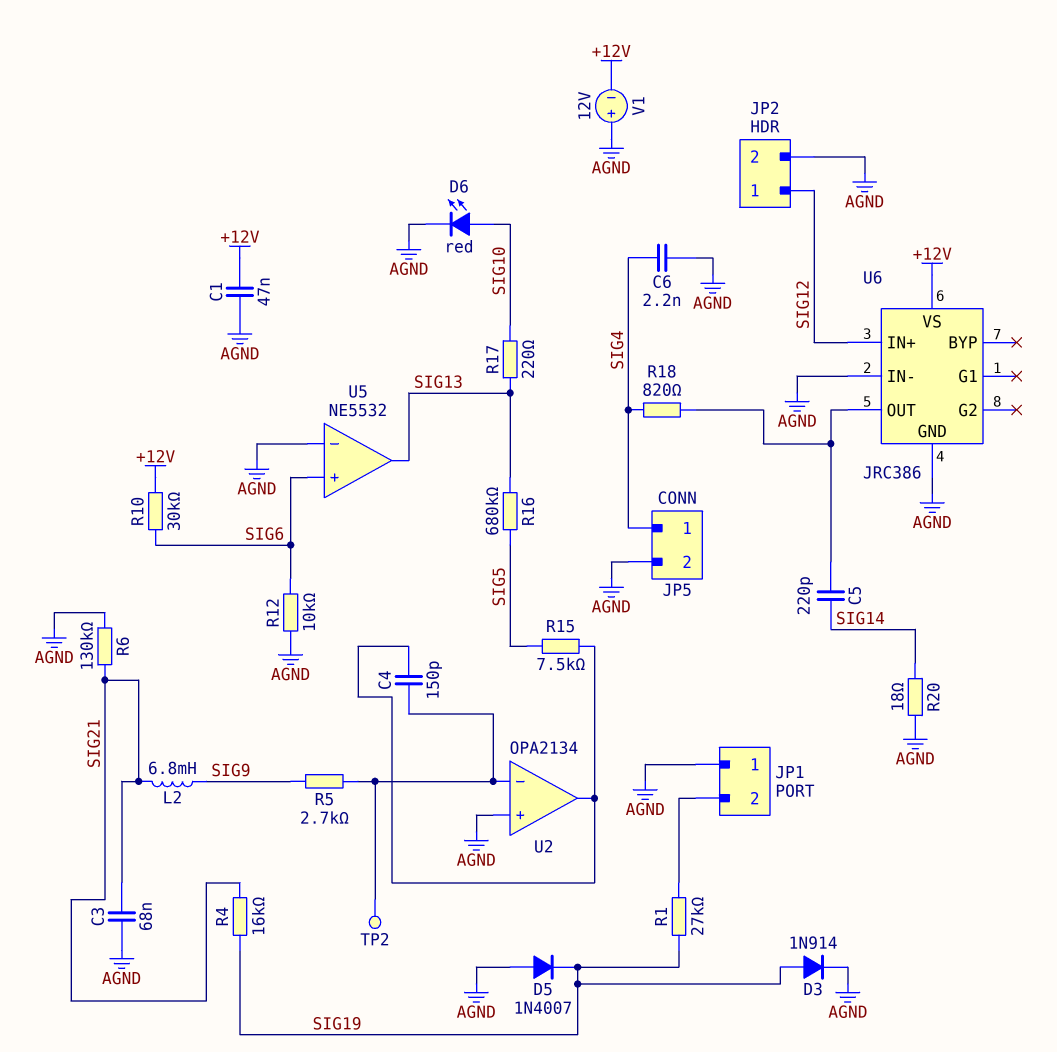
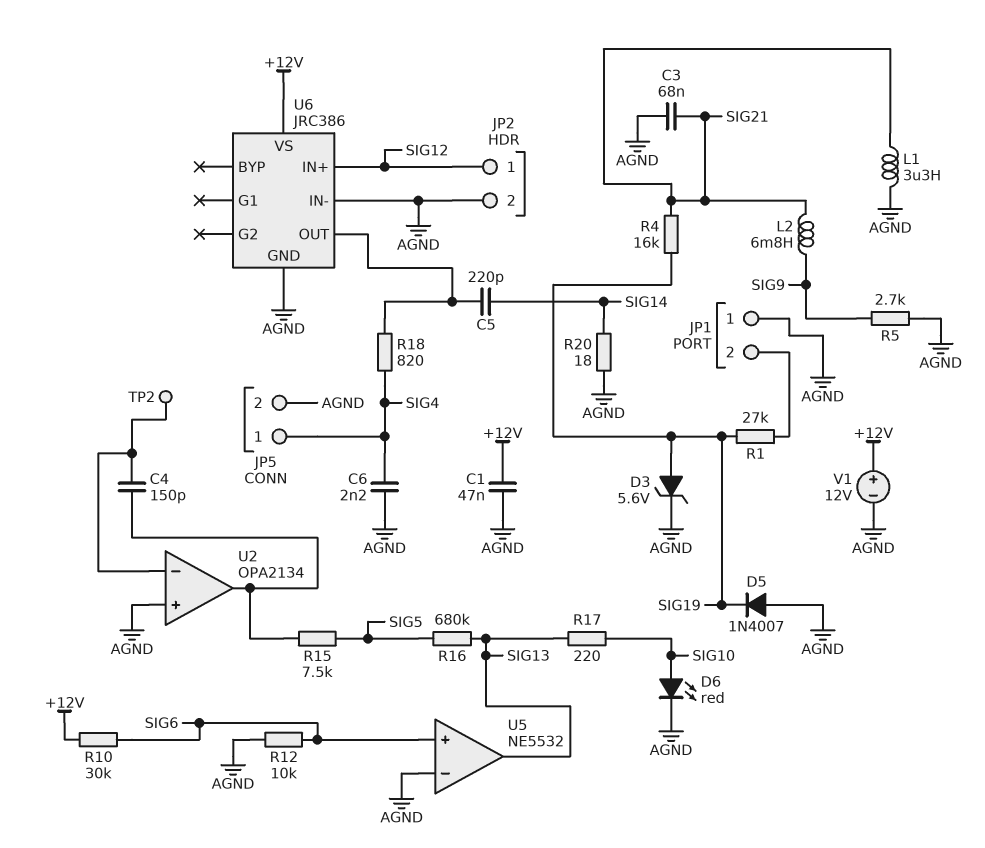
D3: diode 1N914 (A SIG19, K AGND) -> zener 5.6V (A SIG19, K AGND)
L1: none -> 3.3uH (AGND, SIG21)
R5: 2.7k (SIG9, U2/in-) -> 2.7k (AGND, SIG9)
R6: 130k (AGND, SIG21) -> none
V1: 12V (plus AGND, minus +12V) -> 12V (plus +12V, minus AGND)

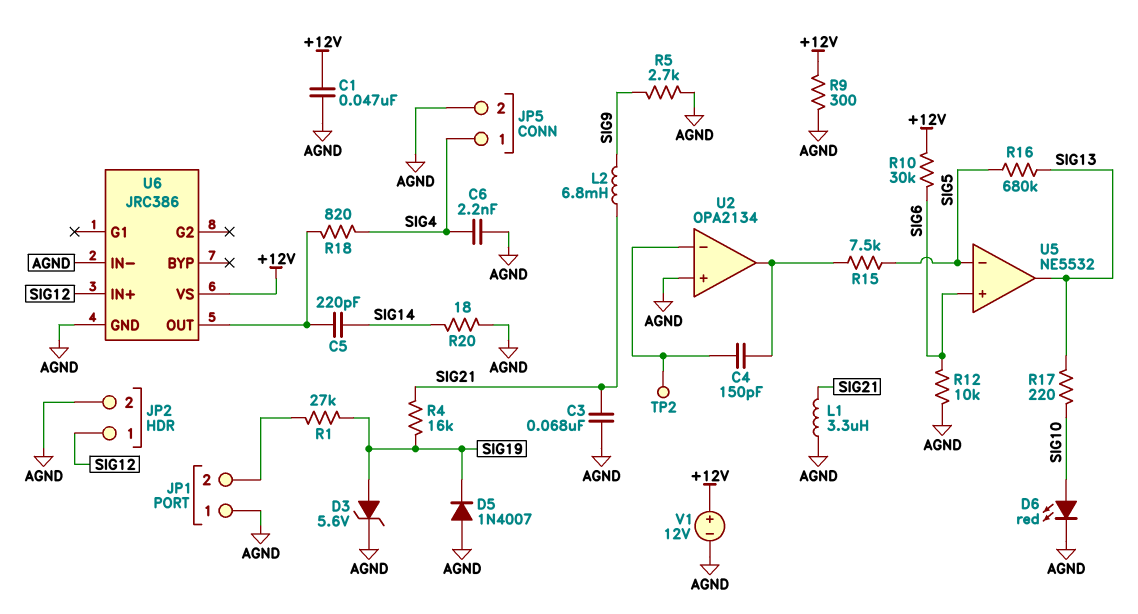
R9: none -> 300 (+12V, AGND)
U5 pin in-: AGND -> SIG5

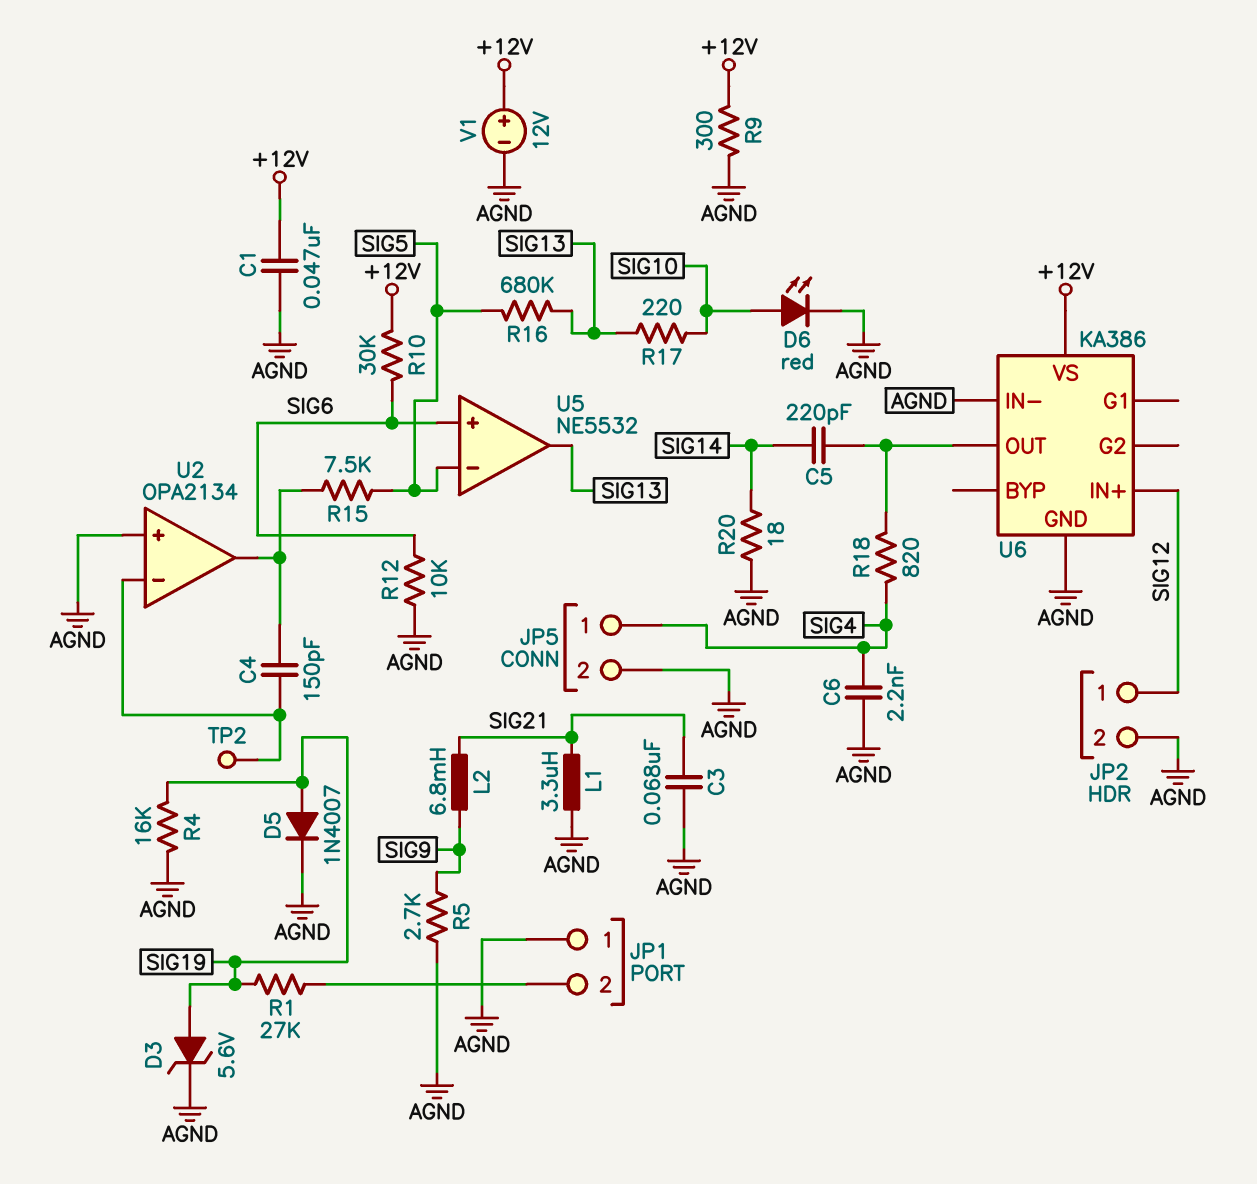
D5: diode 1N4007 (A AGND, K SIG19) -> diode 1N4007 (A SIG19, K AGND)
R4: 16k (SIG19, SIG21) -> 16k (AGND, SIG19)
U6: JRC386 -> KA386

